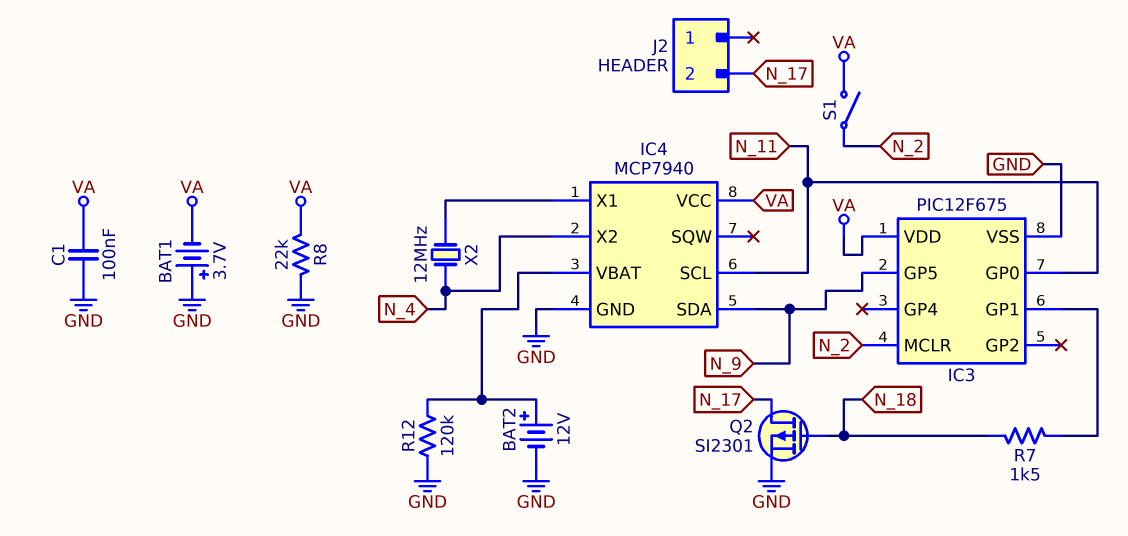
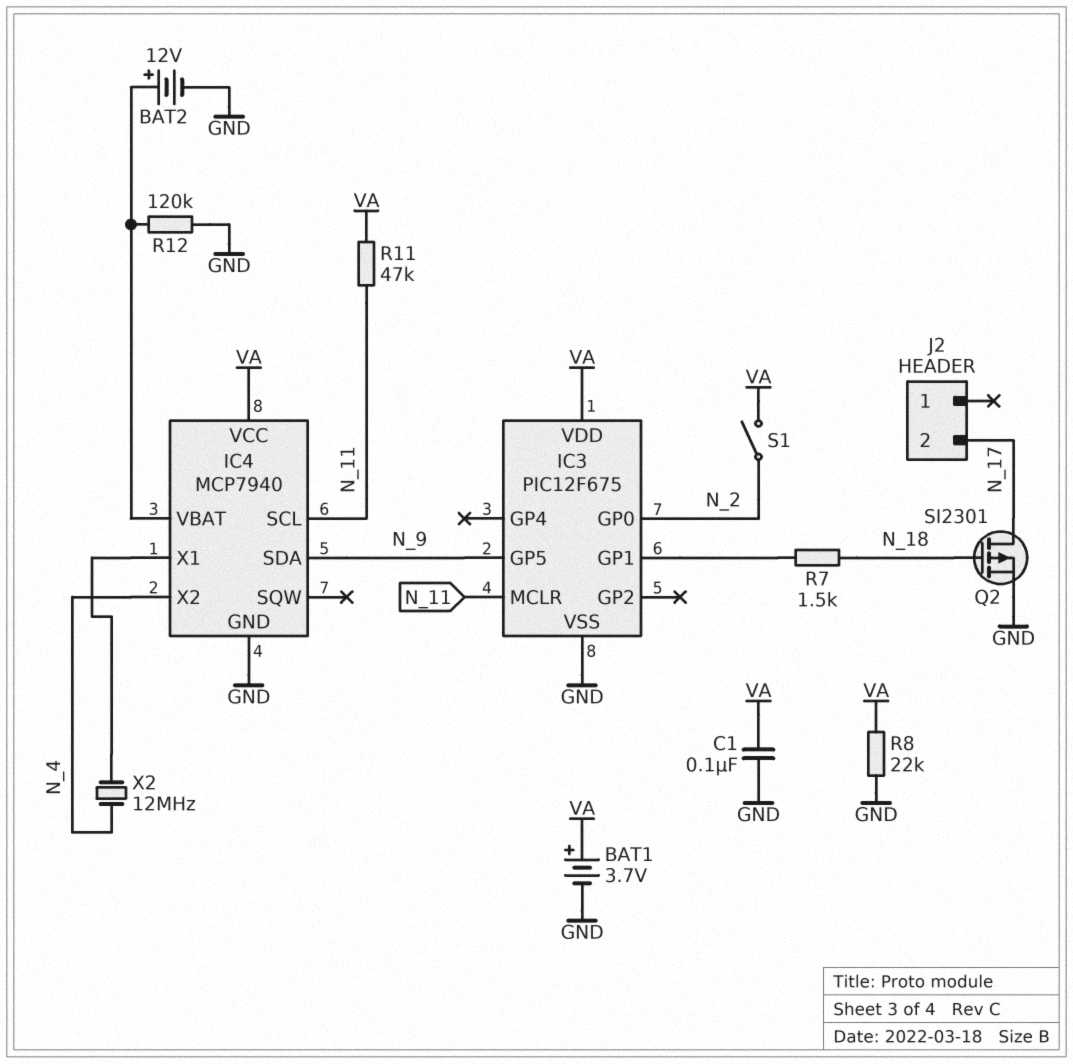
BAT1: 3.7V (plus GND, minus VA) -> 3.7V (plus VA, minus GND)
IC3 pin GP0: N_11 -> N_2
IC3 pin MCLR: N_2 -> N_11
R11: none -> 47k (N_11, VA)

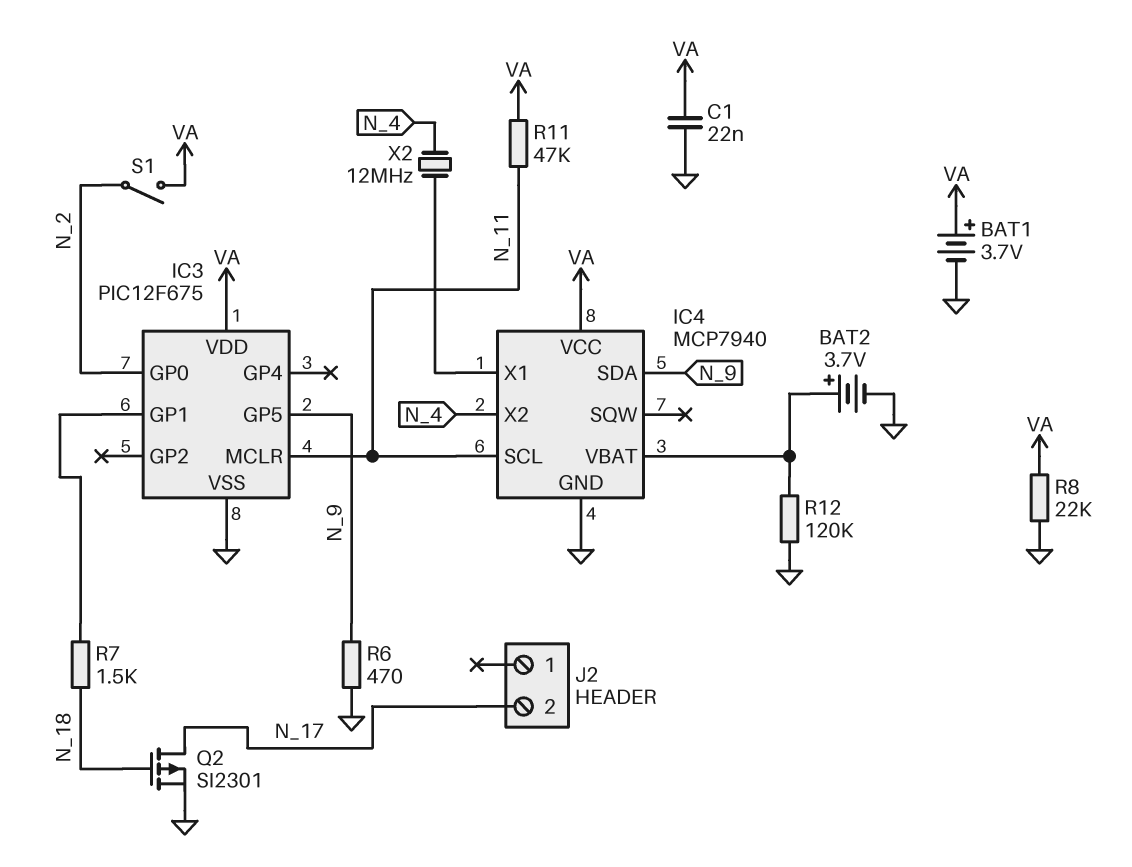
BAT2: 12V (plus IC4/VBAT, minus GND) -> 3.7V (plus IC4/VBAT, minus GND)
C1: 100nF (GND, VA) -> 22nF (GND, VA)
R6: none -> 470 (GND, N_9)

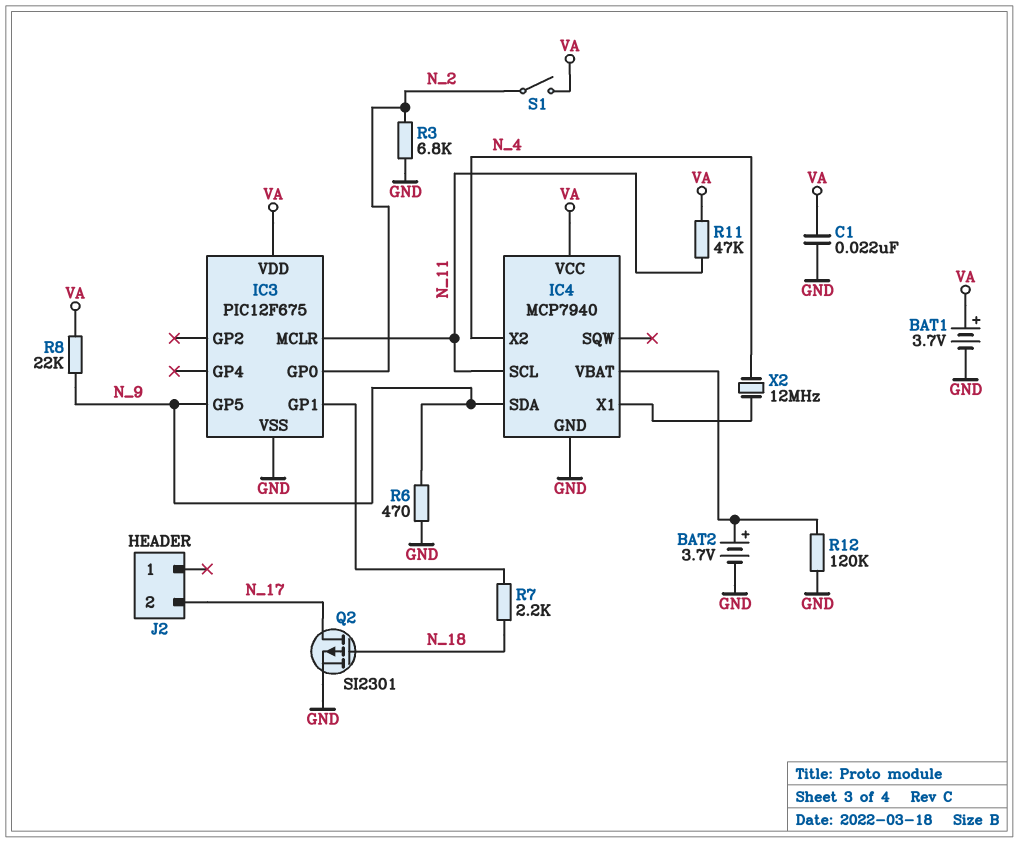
R3: none -> 6.8k (GND, N_2)
R7: 1.5k (IC3/GP1, N_18) -> 2.2k (IC3/GP1, N_18)
R8: 22k (GND, VA) -> 22k (N_9, VA)

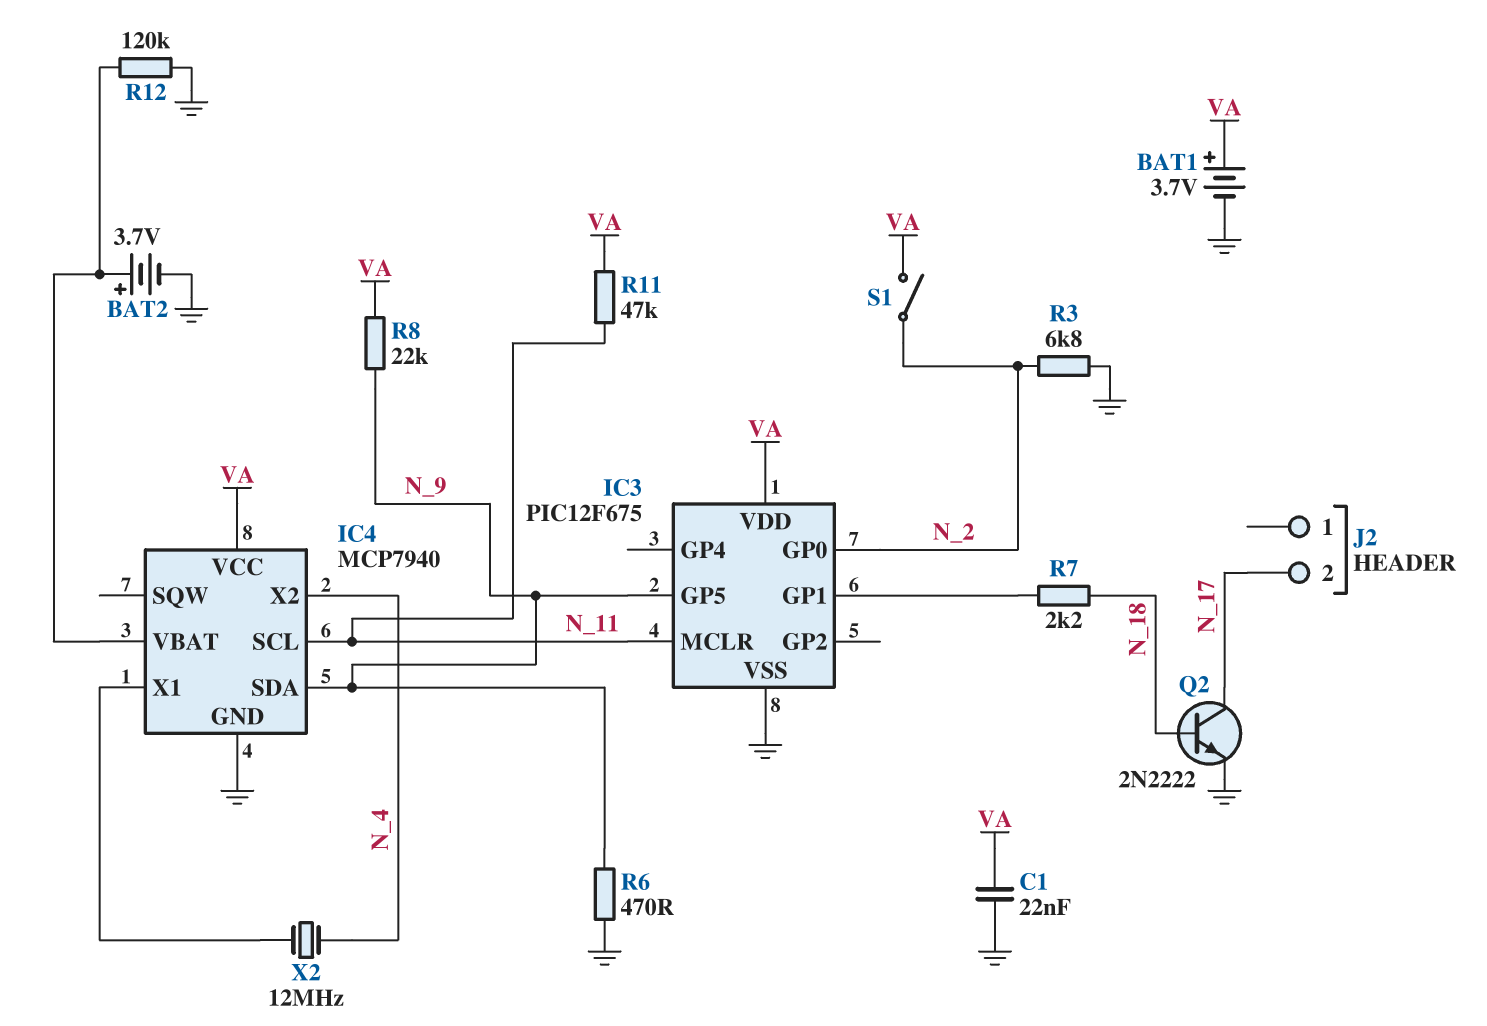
Q2: PMOS SI2301 (G N_18, D N_17, S GND) -> NPN 2N2222 (B N_18, C N_17, E GND)

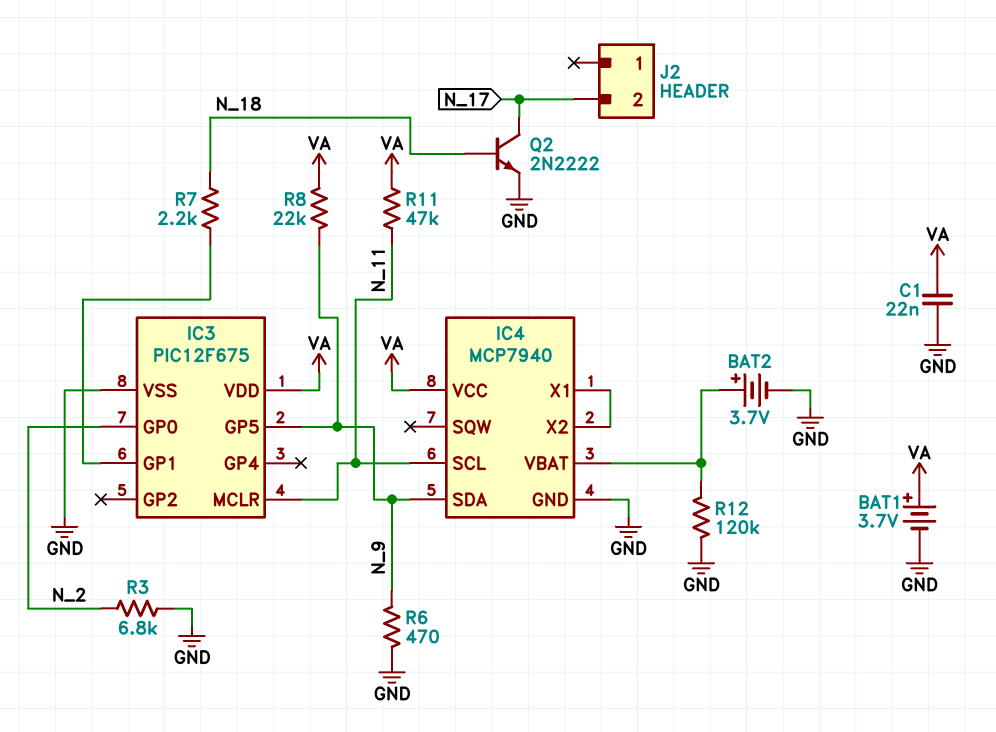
IC4 pin X2: N_4 -> IC4/X1
S1: switch (N_2, VA) -> none
X2: 12MHz (IC4/X1, N_4) -> none

